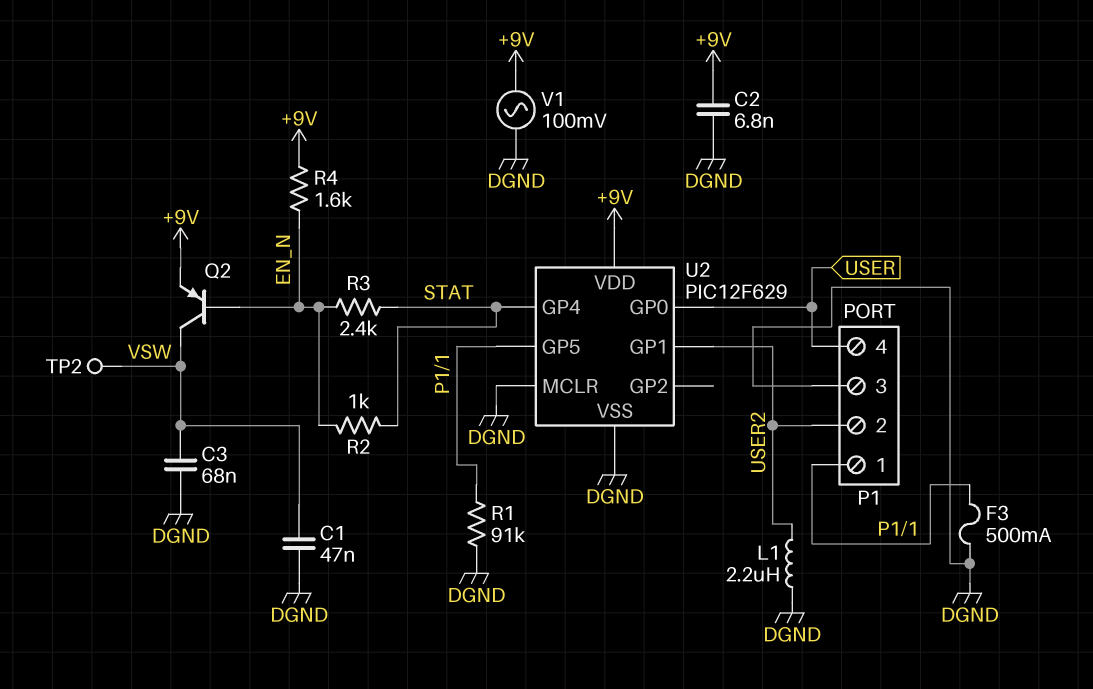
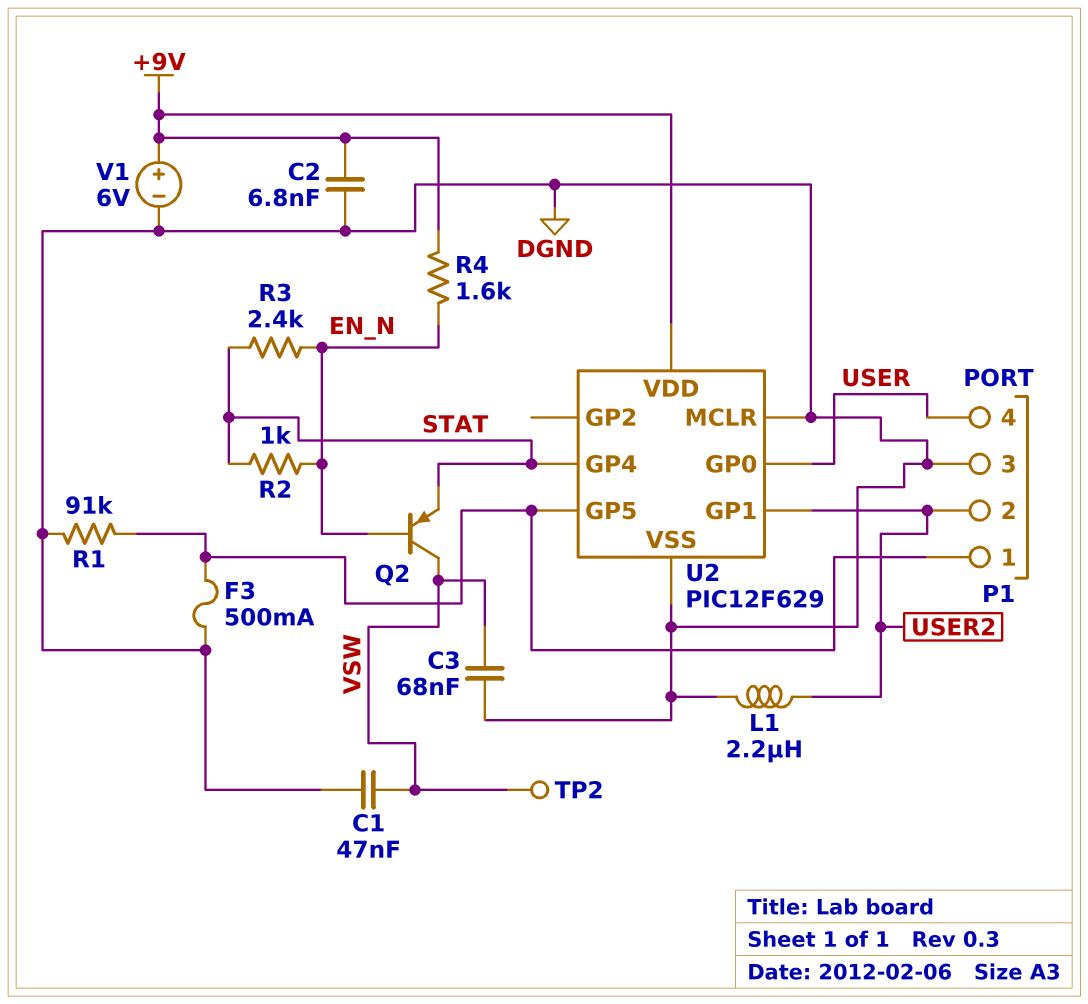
Q2: PNP (B EN_N, C VSW, E +9V) -> PNP (B EN_N, C VSW, E STAT)
V1: AC 100mV (+9V, DGND) -> 6V (plus +9V, minus DGND)

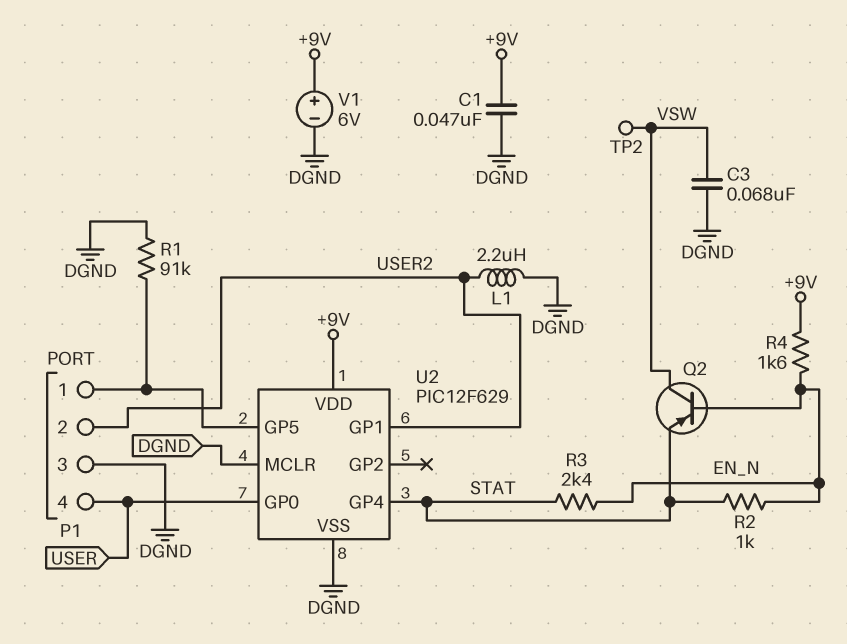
C1: 47nF (DGND, VSW) -> 47nF (+9V, DGND)
C2: 6.8nF (+9V, DGND) -> none
F3: 500mA (DGND, P1/1) -> none

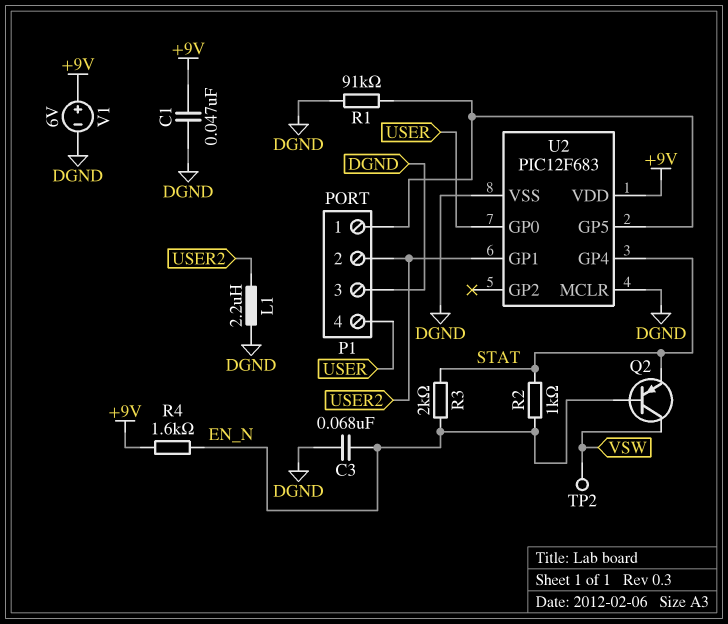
C3: 68nF (DGND, VSW) -> 68nF (DGND, EN_N)
R3: 2.4k (EN_N, STAT) -> 2k (EN_N, STAT)
U2: PIC12F629 -> PIC12F683

